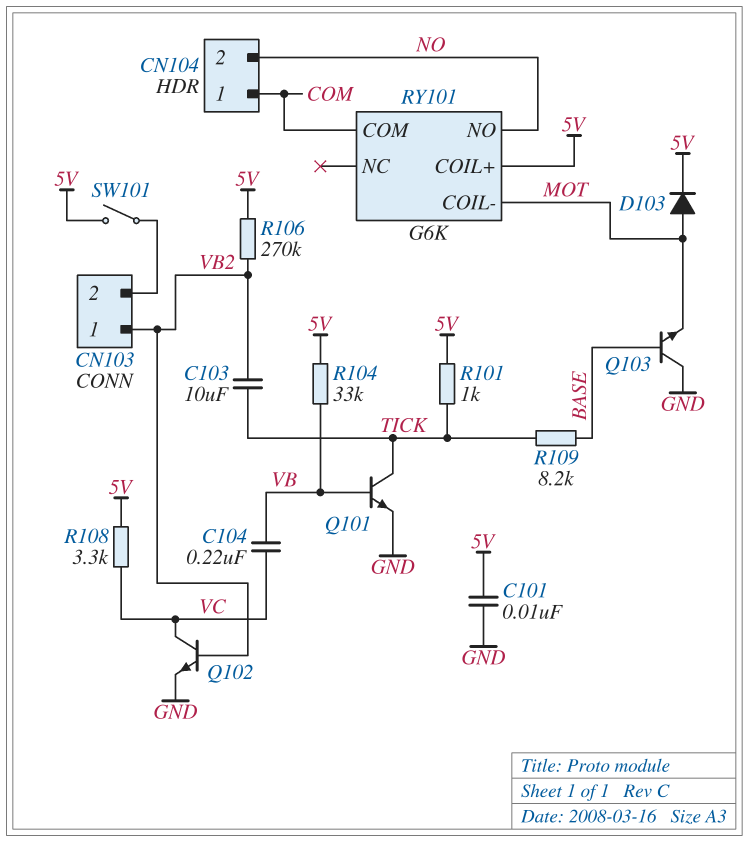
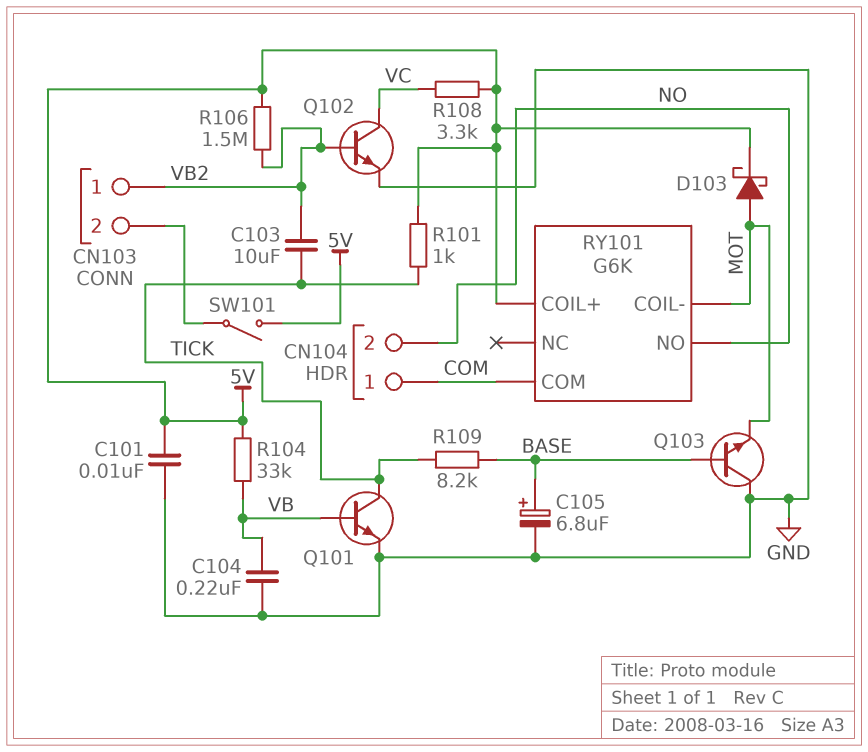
C104: 220nF (VB, VC) -> 220nF (GND, VB)
C105: none -> 6.8uF (plus BASE, minus GND)
D103: diode (A MOT, K 5V) -> schottky (A MOT, K 5V)
R106: 270k (5V, VB2) -> 1.5M (5V, VB2)

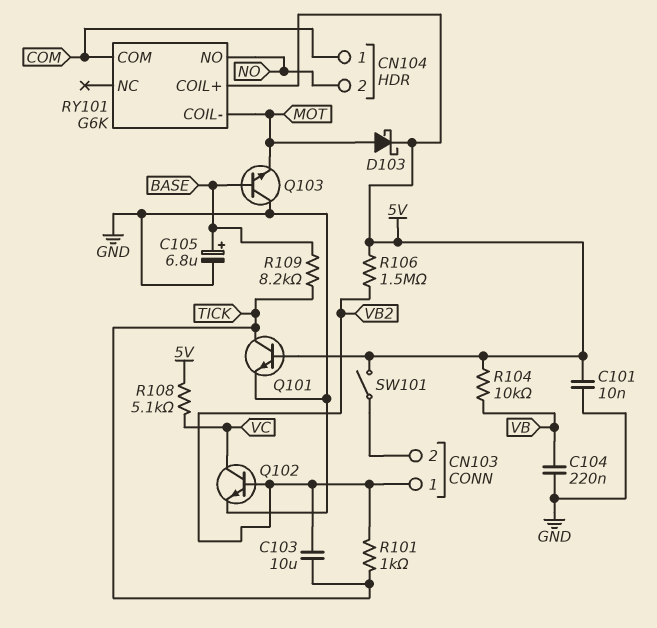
Q101: NPN (B VB, C TICK, E GND) -> NPN (B 5V, C TICK, E GND)
R101: 1k (5V, TICK) -> 1k (TICK, VB2)
R104: 33k (5V, VB) -> 10k (5V, VB)
R108: 3.3k (5V, VC) -> 5.1k (5V, VC)

